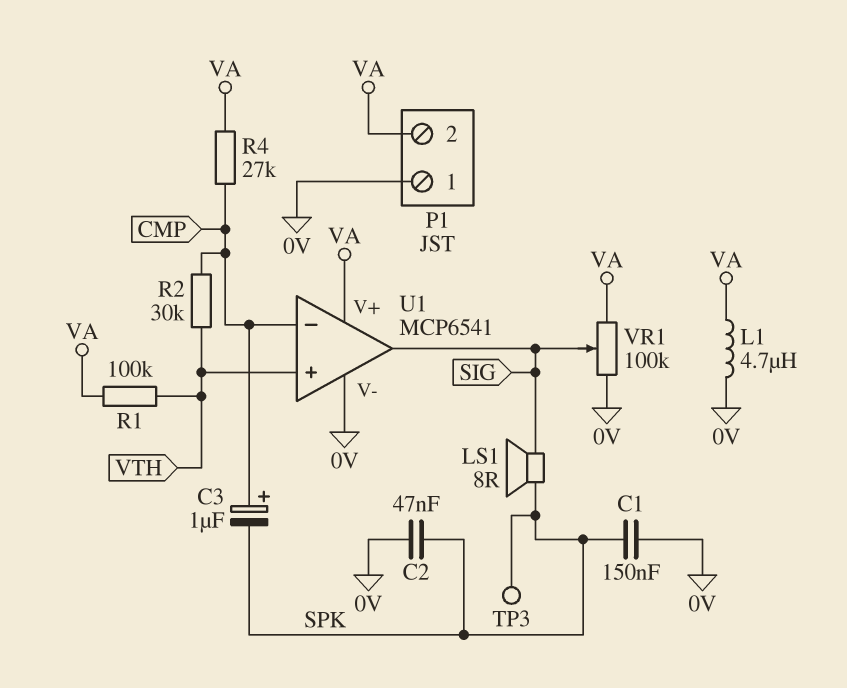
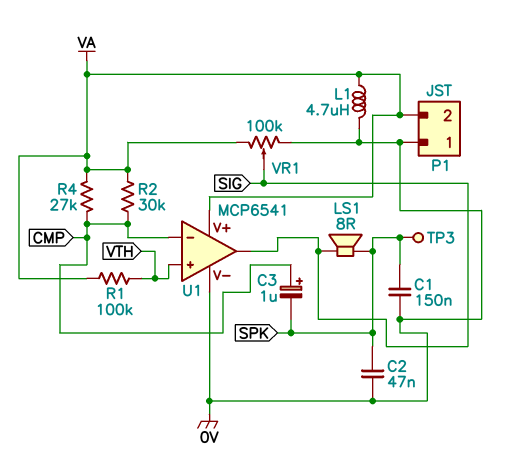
R2: 30k (CMP, VTH) -> 30k (CMP, VA)

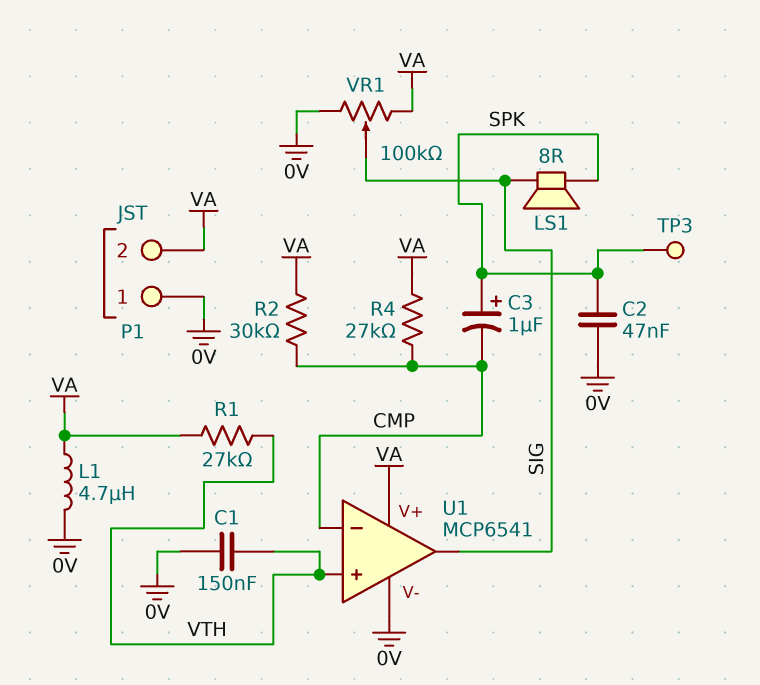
C1: 150nF (0V, SPK) -> 150nF (0V, VTH)
C3: 1uF (plus CMP, minus SPK) -> 1uF (plus SPK, minus CMP)
R1: 100k (VA, VTH) -> 27k (VA, VTH)

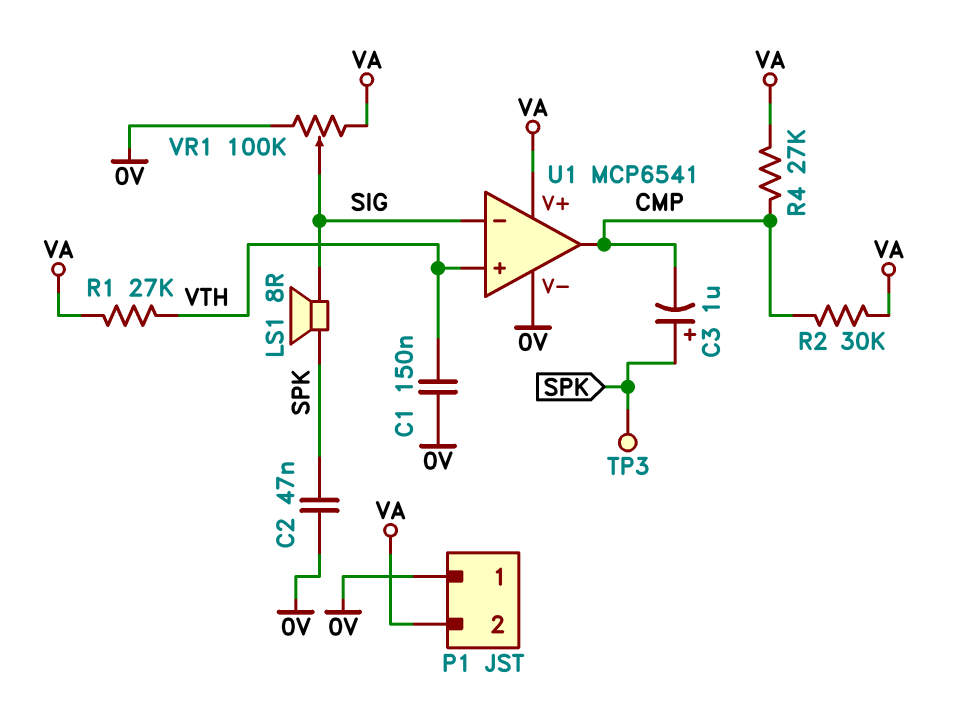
L1: 4.7uH (0V, VA) -> none
U1 pin in-: CMP -> SIG
U1 pin out: SIG -> CMP

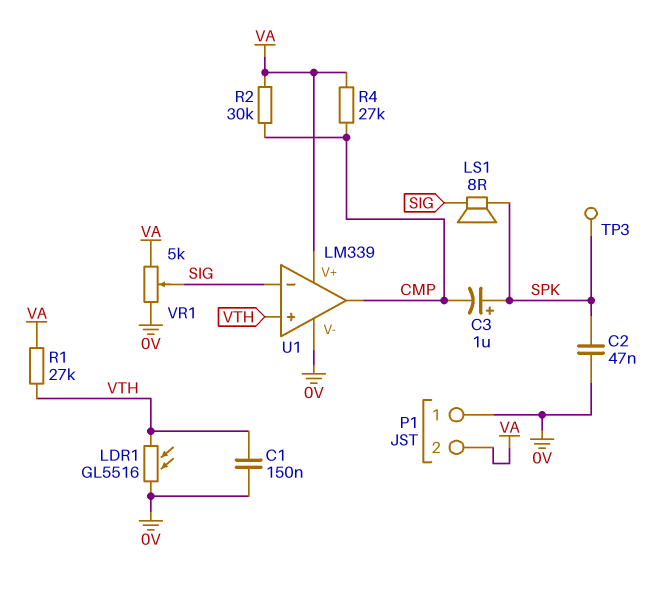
LDR1: none -> GL5516 (0V, VTH)
U1: MCP6541 -> LM339
VR1: 100k (0V, VA, wiper SIG) -> 5k (0V, VA, wiper SIG)

